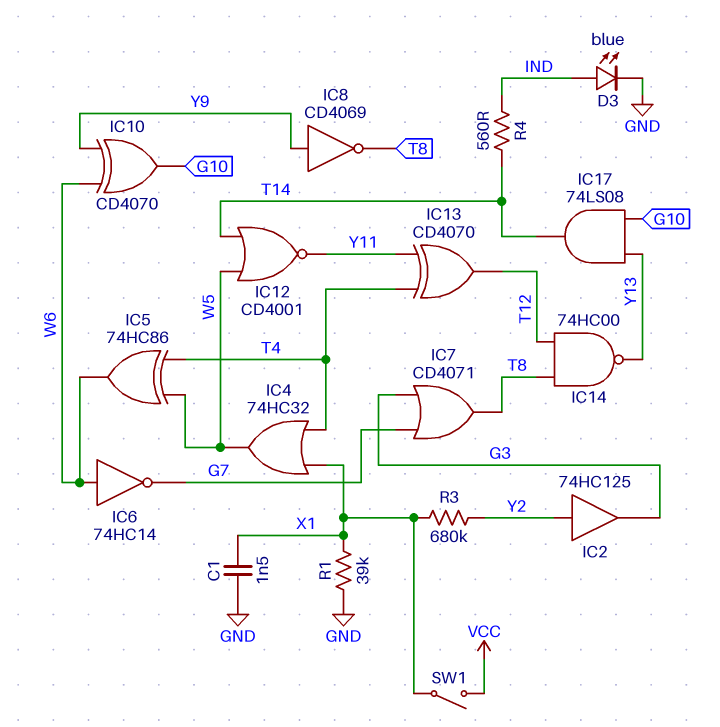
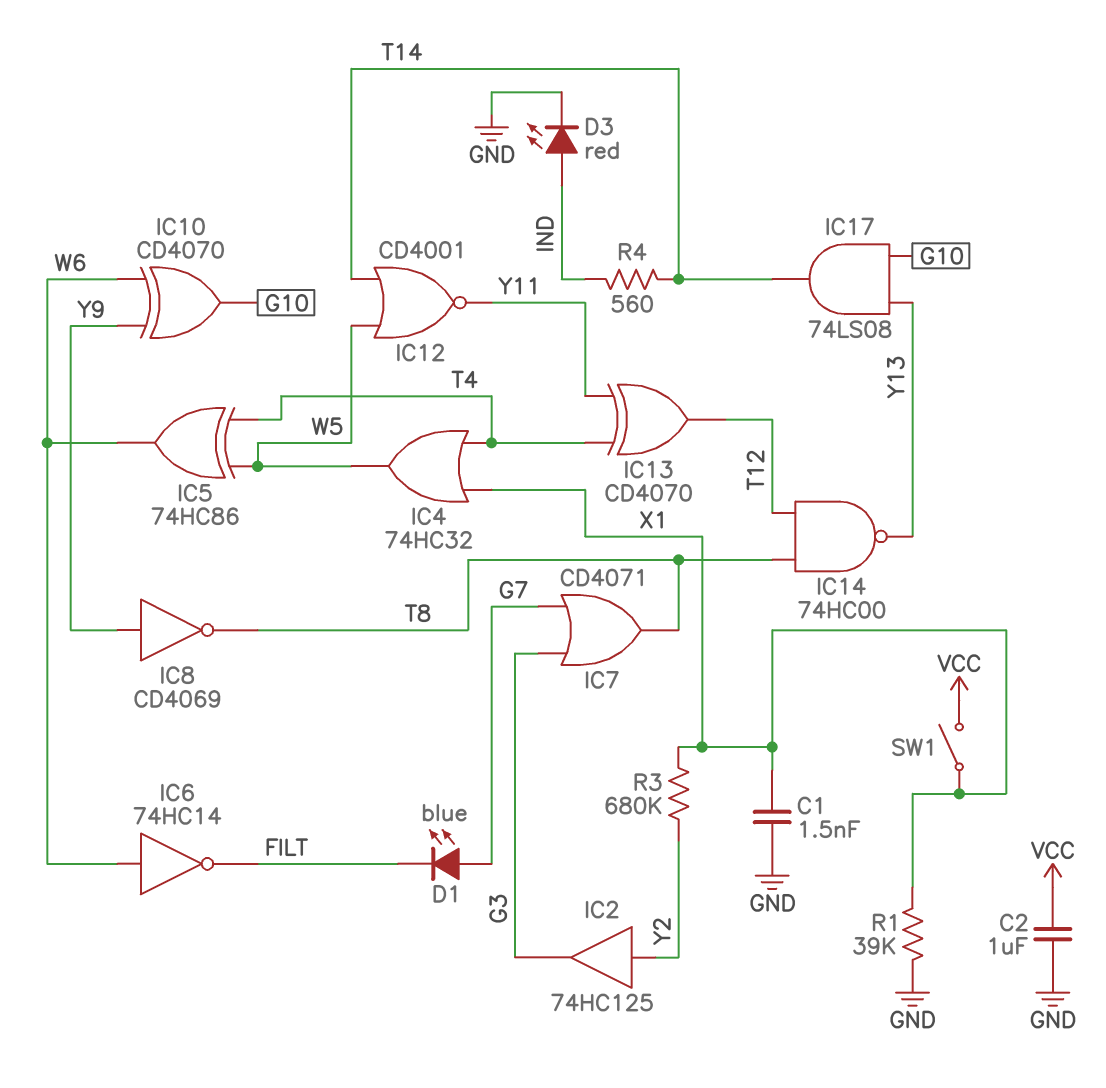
C2: none -> 1uF (GND, VCC)
D1: none -> LED blue (A G7, K FILT)
D3: LED blue (A IND, K GND) -> LED red (A IND, K GND)
IC6: NOT 74HC14 (in W6, out G7) -> NOT 74HC14 (in W6, out FILT)

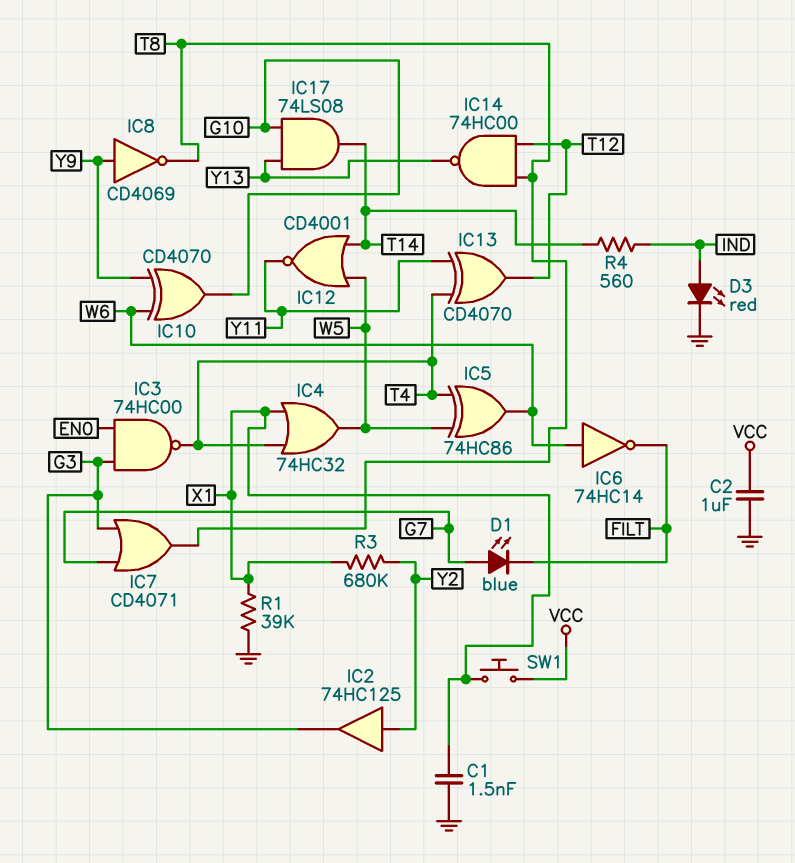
IC3: none -> NAND 74HC00 (in EN0, in G3, out T4)
SW1: switch (VCC, X1) -> button (VCC, X1)

